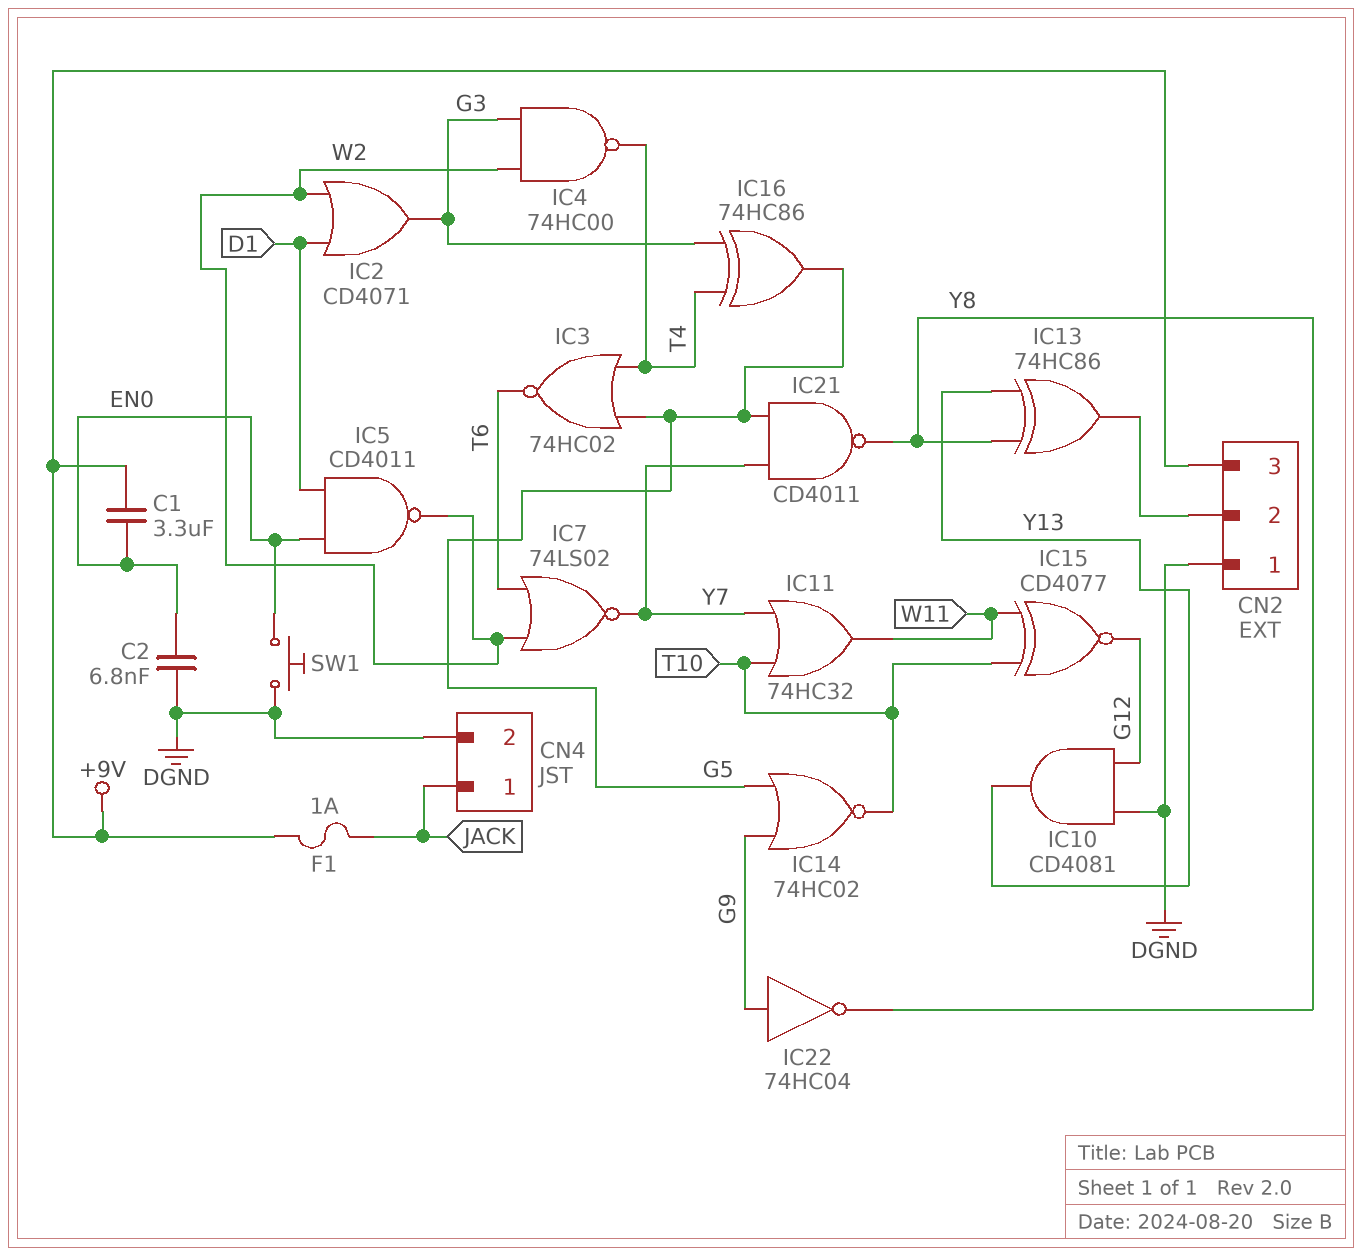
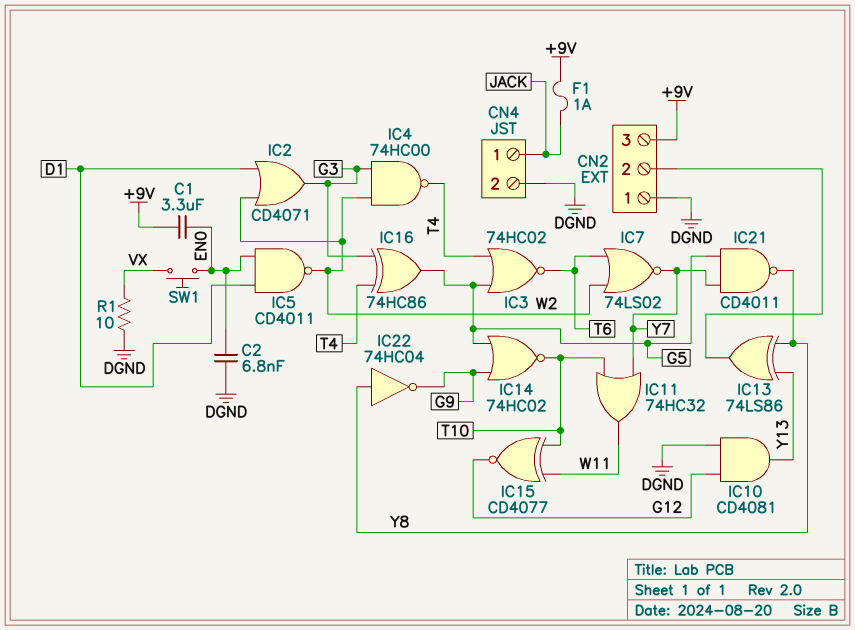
IC13: XOR 74HC86 (in Y8, in Y13, out CN2/2) -> XOR 74LS86 (in Y8, in Y13, out CN2/2)
IC22: NOT 74HC04 (in G9, out Y8) -> NOT 74HC04 (in Y8, out G9)
R1: none -> 10 (DGND, VX)
SW1: button (DGND, EN0) -> button (EN0, VX)

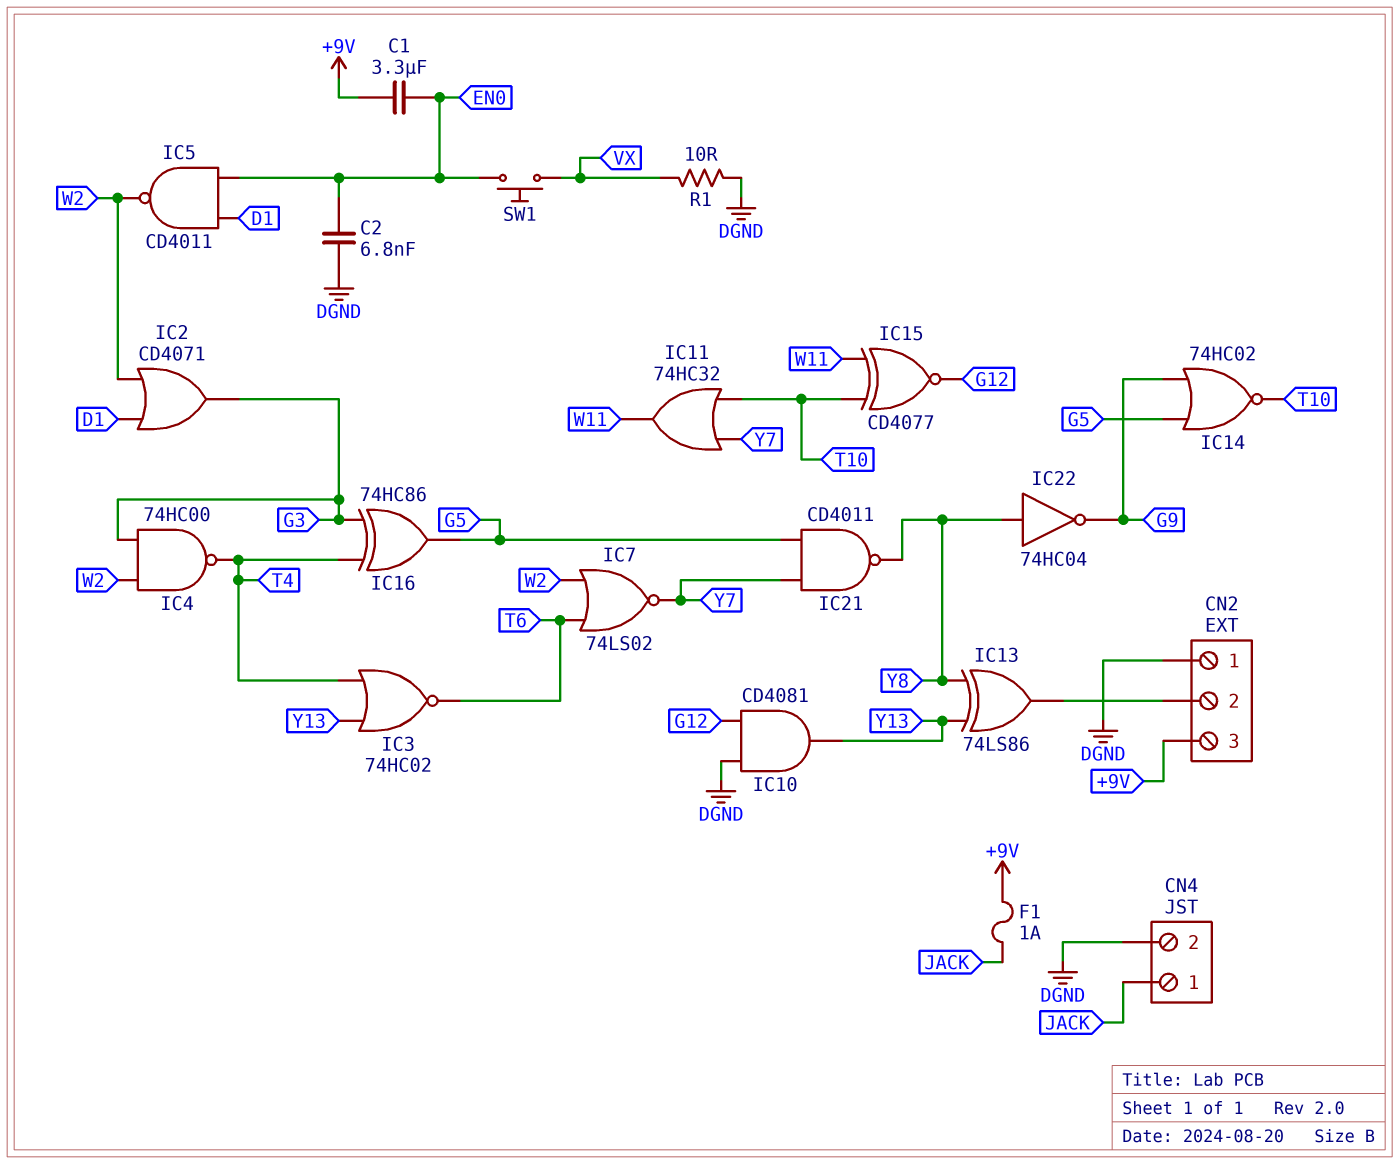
IC3: NOR 74HC02 (in G5, in T4, out T6) -> NOR 74HC02 (in T4, in Y13, out T6)

